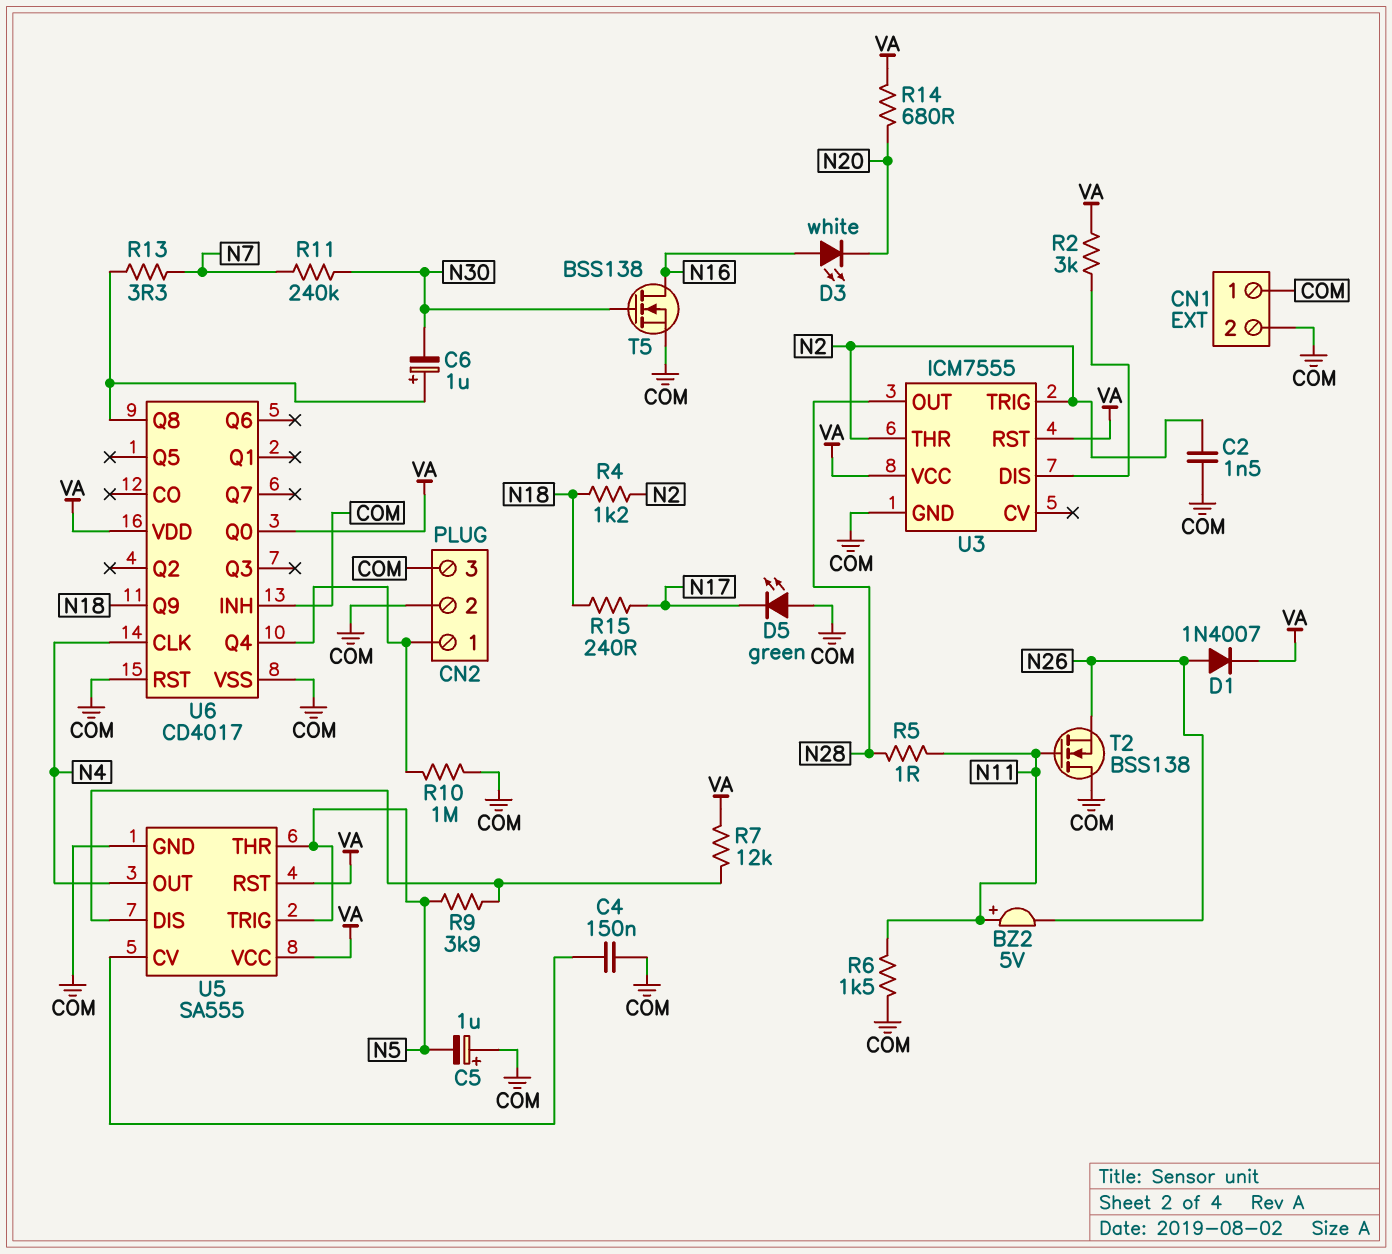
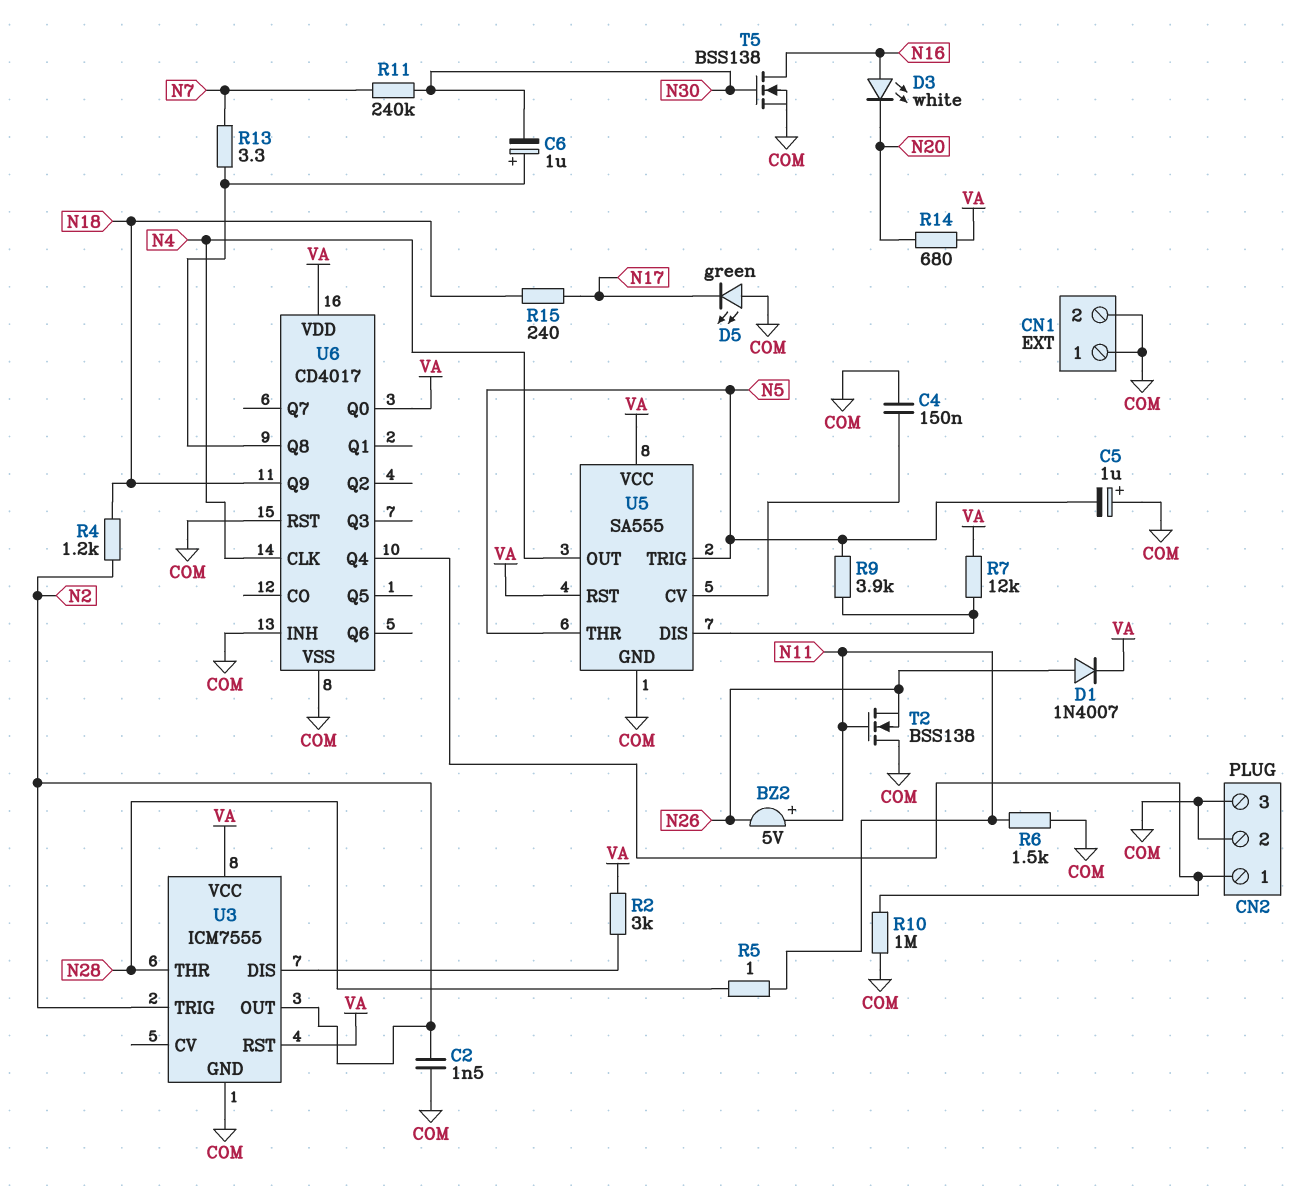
U3 pin OUT: N28 -> N2
U3 pin THR: N2 -> N28

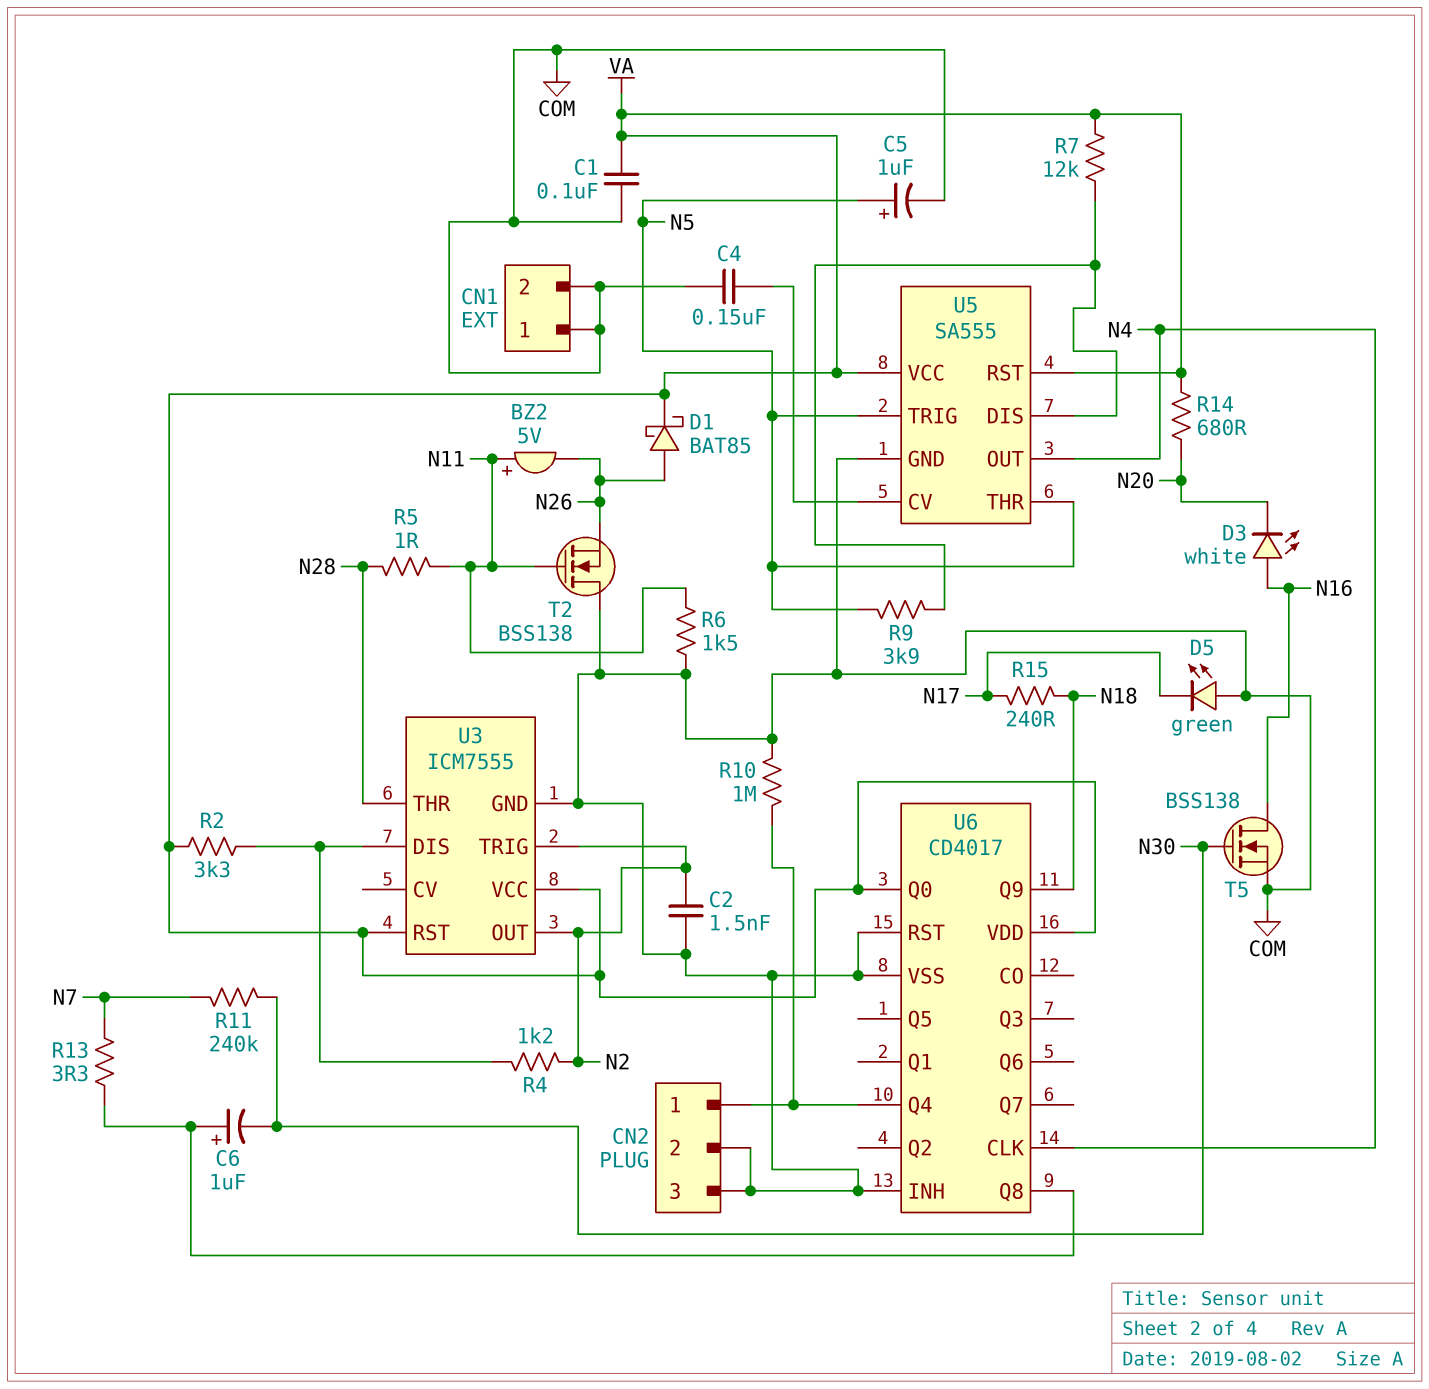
C1: none -> 100nF (COM, VA)
C5: 1uF (plus COM, minus N5) -> 1uF (plus N5, minus COM)
D1: diode 1N4007 (A N26, K VA) -> schottky BAT85 (A N26, K VA)
R2: 3k (U3/DIS, VA) -> 3.3k (U3/DIS, VA)
R4: 1.2k (N2, N18) -> 1.2k (N2, U3/DIS)

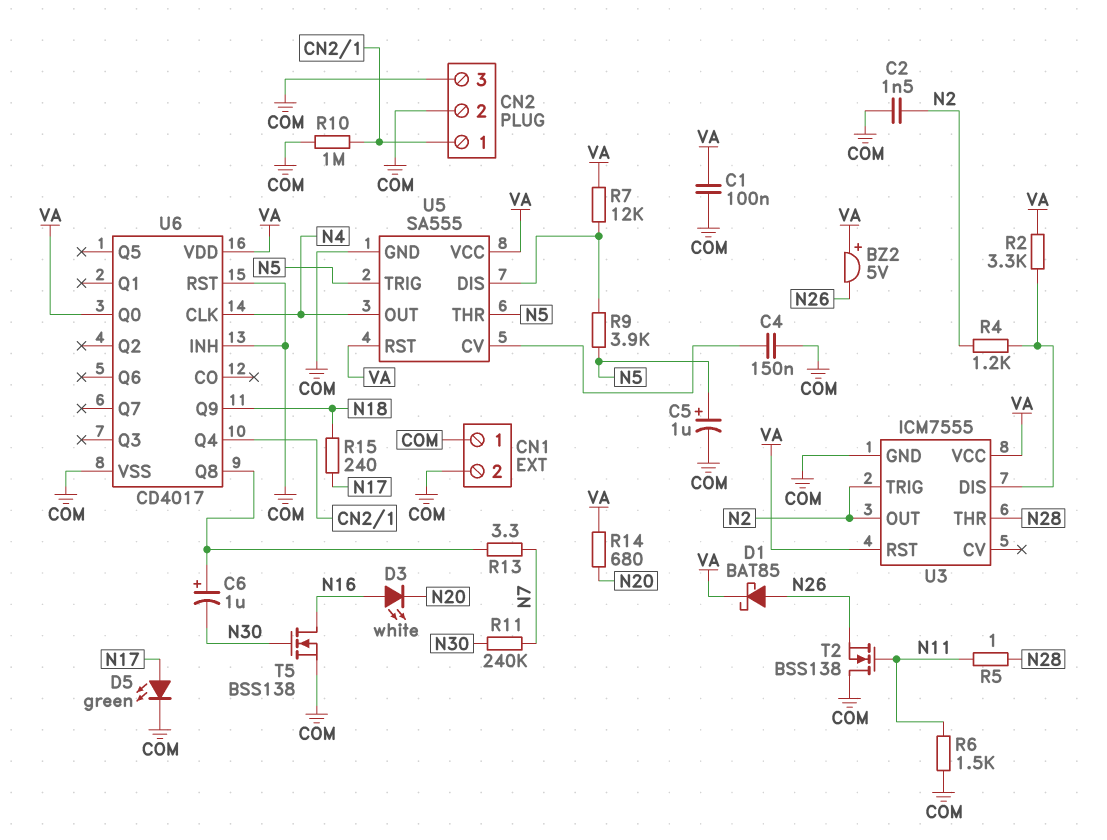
BZ2: buzzer 5V (plus N11, minus N26) -> buzzer 5V (plus VA, minus N26)
D5: LED green (A COM, K N17) -> LED green (A N17, K COM)

